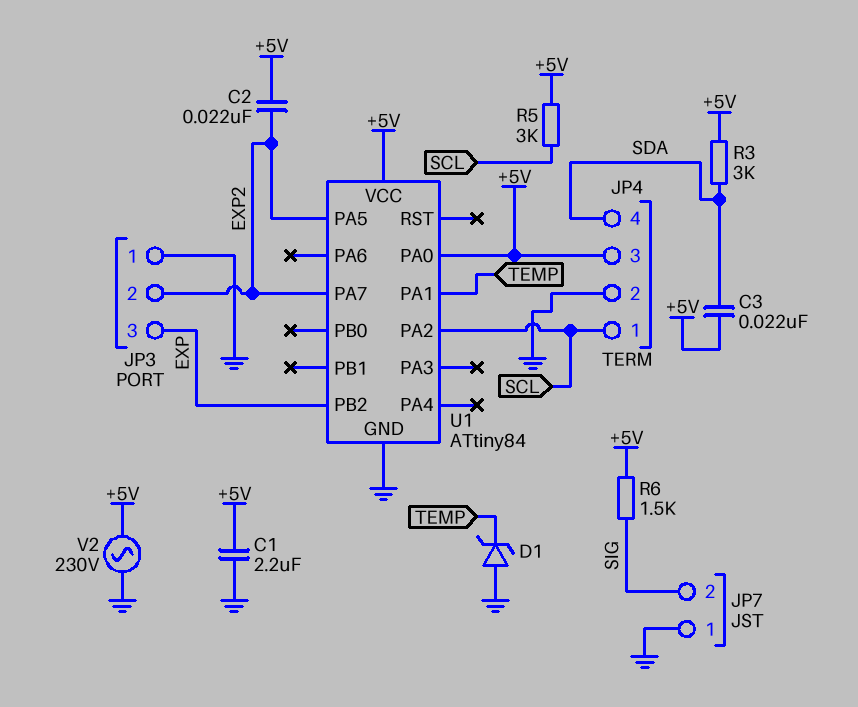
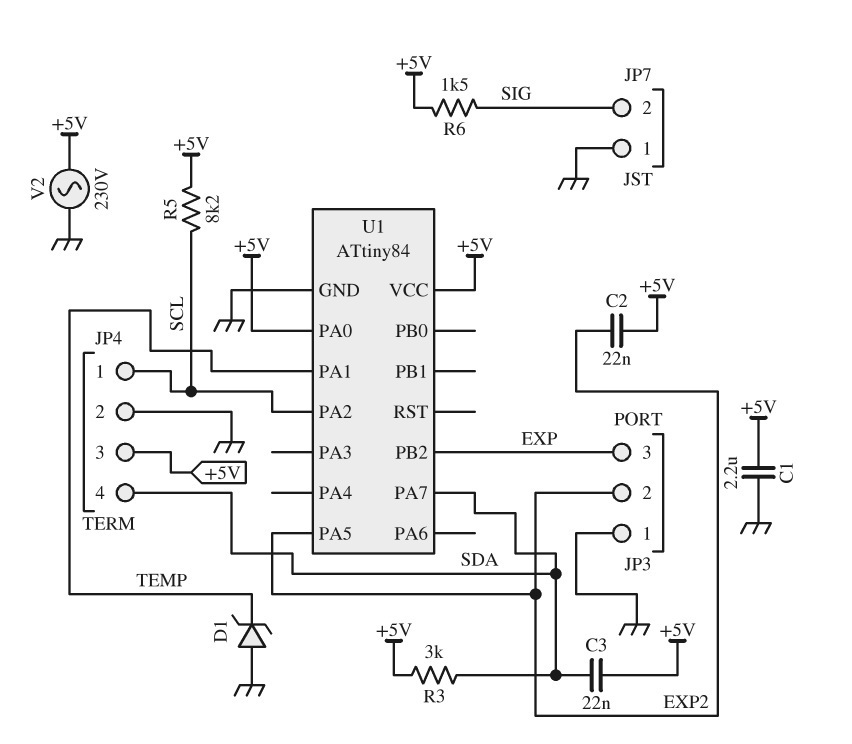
R5: 3k (+5V, SCL) -> 8.2k (+5V, SCL)
U1 pin PA7: EXP2 -> SDA

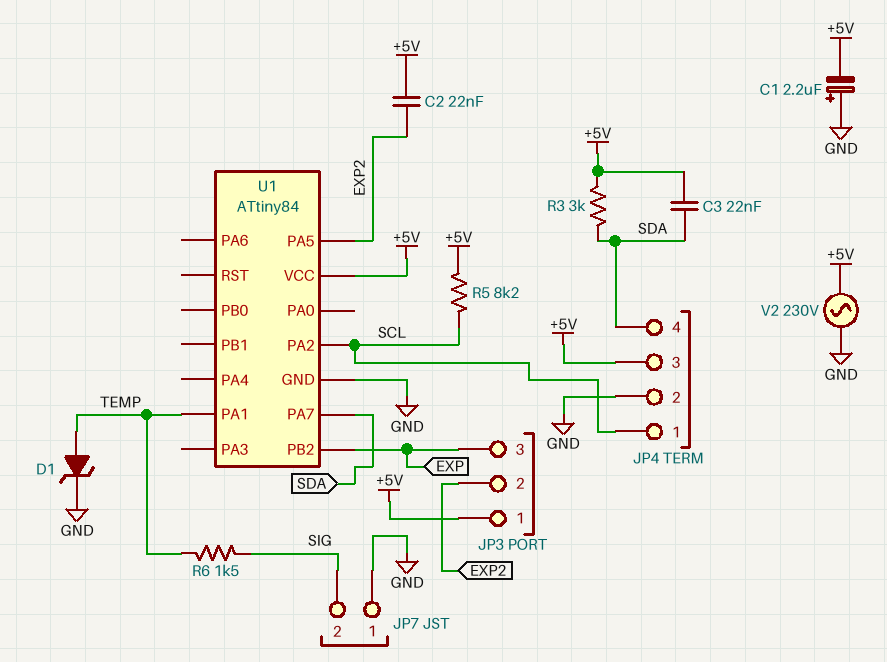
C1: 2.2uF (+5V, GND) -> 2.2uF (plus GND, minus +5V)
D1: zener (A GND, K TEMP) -> zener (A TEMP, K GND)
JP3 pin 1: GND -> +5V
R6: 1.5k (+5V, SIG) -> 1.5k (SIG, TEMP)
U1 pin PA0: +5V -> none

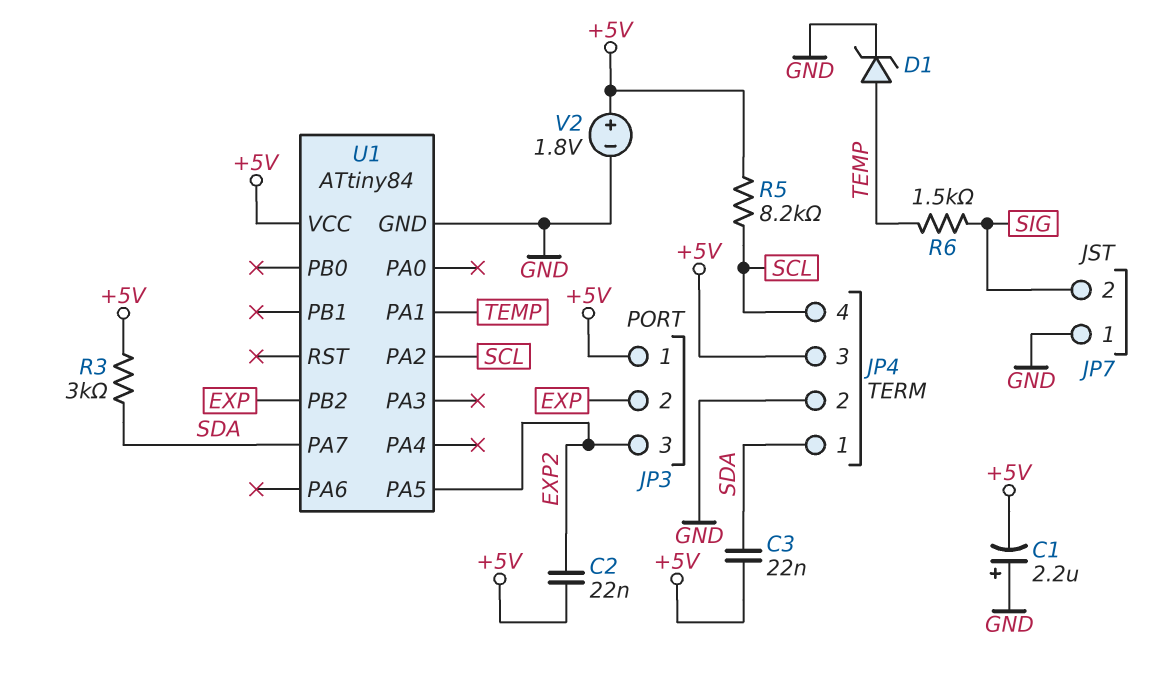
JP3 pin 2: EXP2 -> EXP
JP3 pin 3: EXP -> EXP2
JP4 pin 1: SCL -> SDA
JP4 pin 4: SDA -> SCL
V2: AC 230V (+5V, GND) -> 1.8V (plus +5V, minus GND)

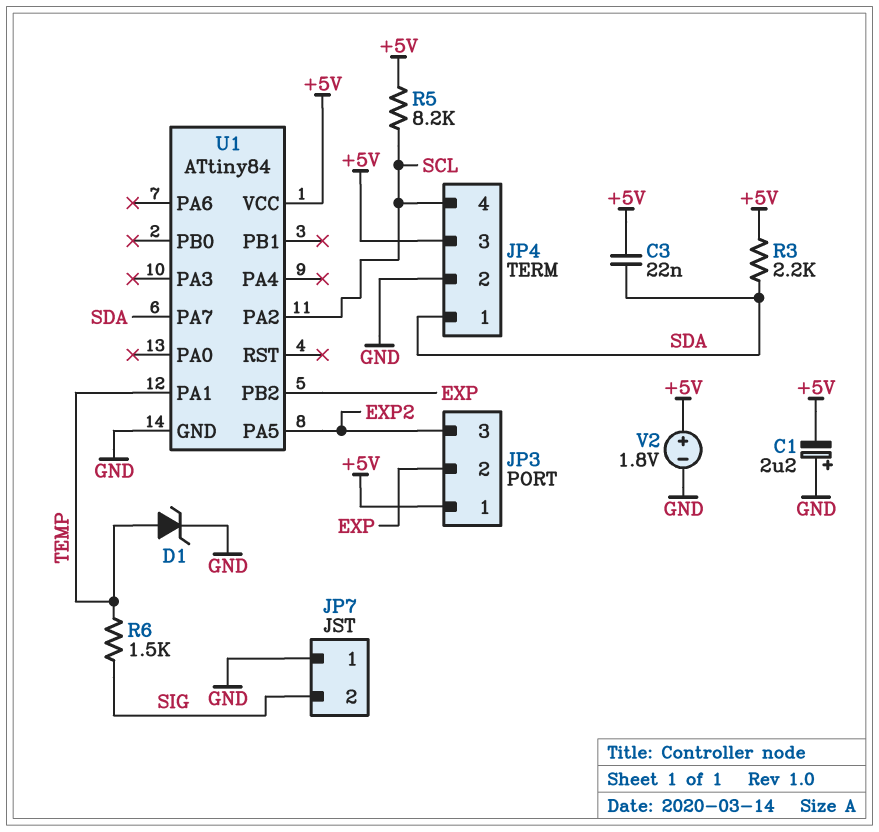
C2: 22nF (+5V, EXP2) -> none
R3: 3k (+5V, SDA) -> 2.2k (+5V, SDA)

